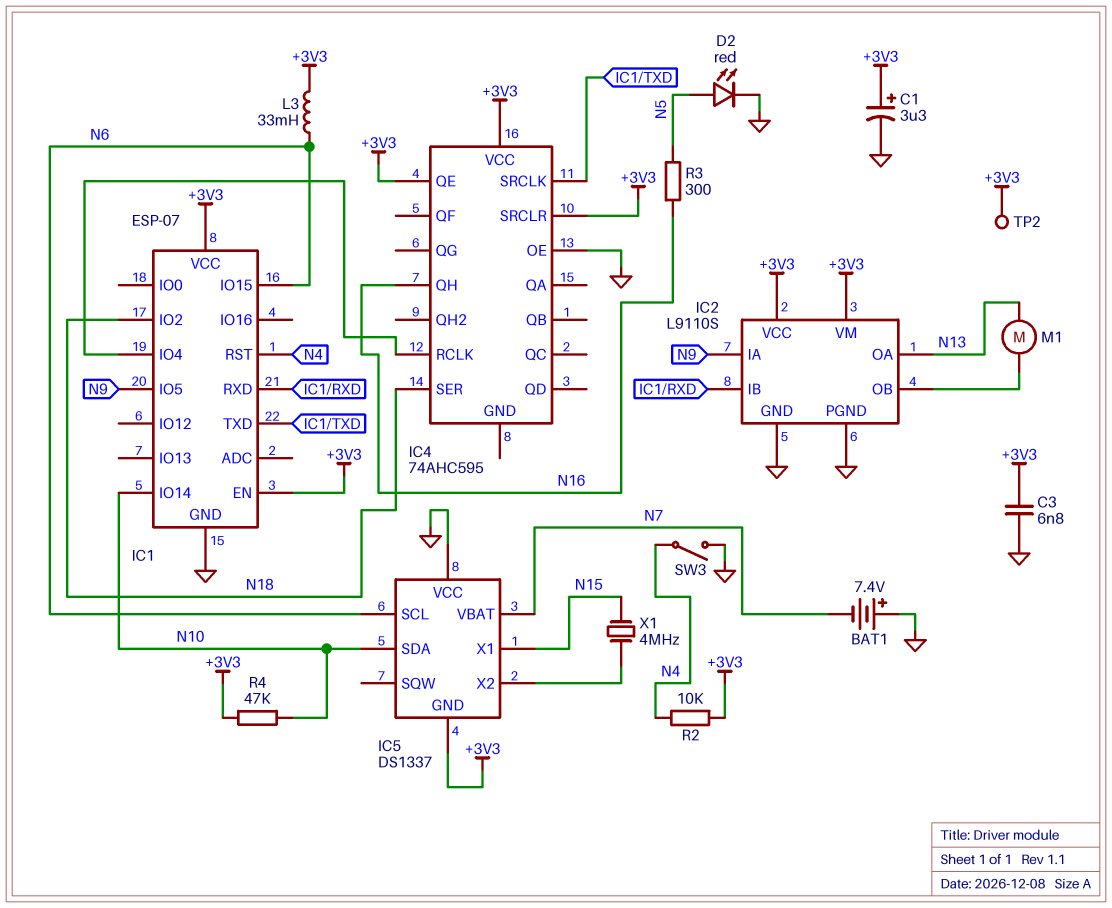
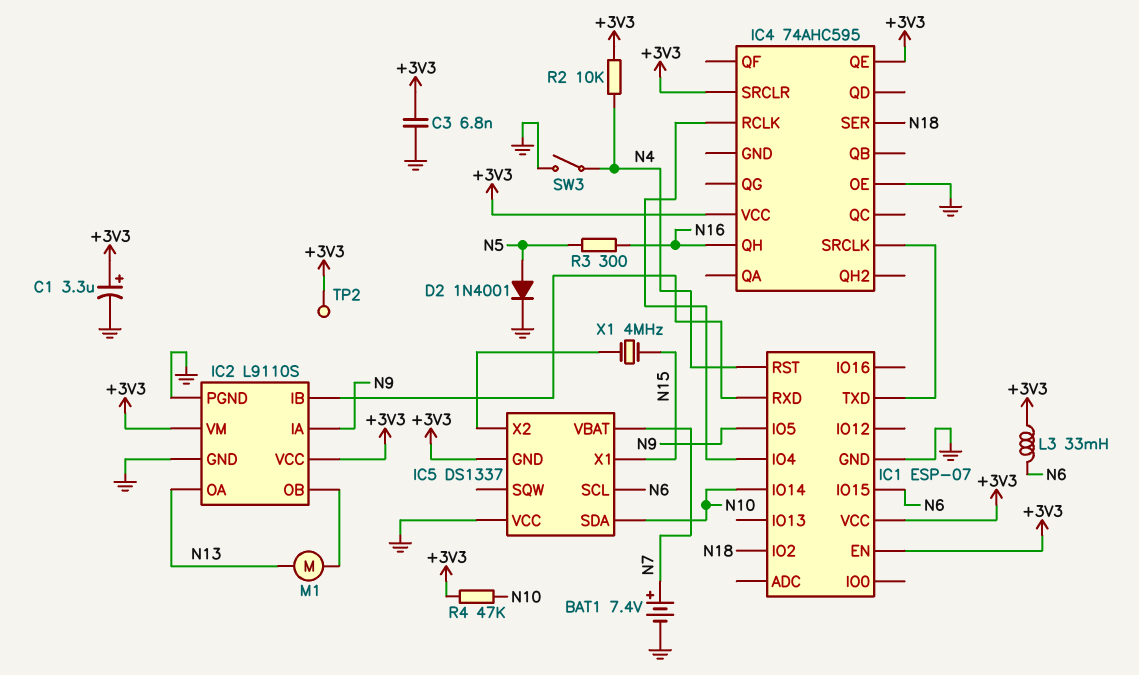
BAT1: 7.4V (plus GND, minus N7) -> 7.4V (plus N7, minus GND)
D2: LED red (A N5, K GND) -> diode 1N4001 (A N5, K GND)

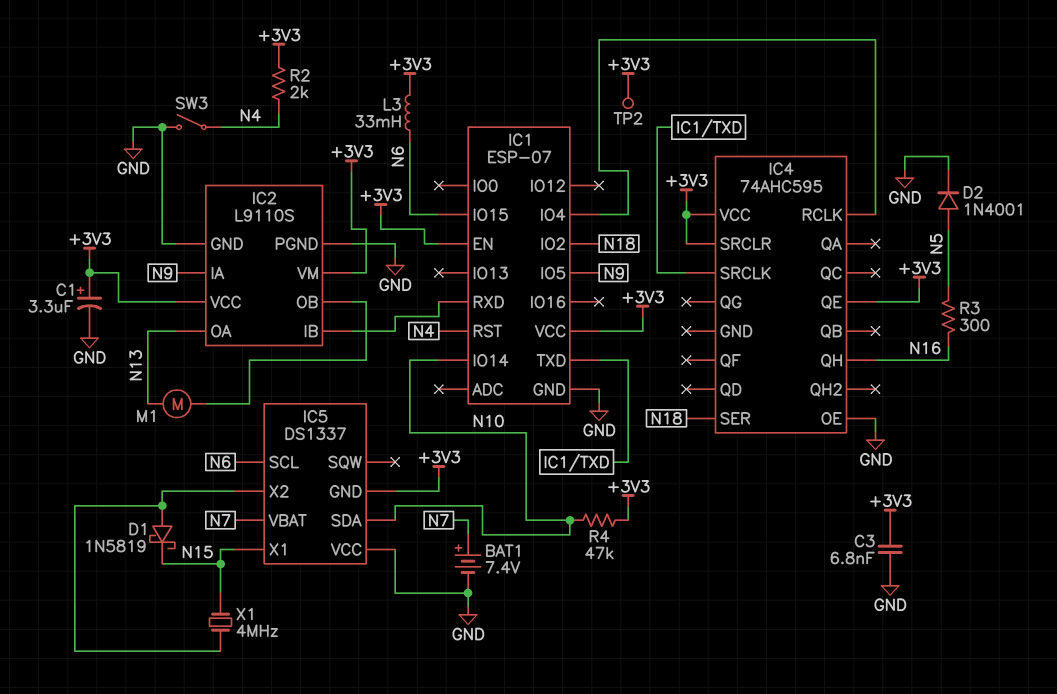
D1: none -> schottky 1N5819 (A IC5/X2, K N15)
R2: 10k (+3V3, N4) -> 2k (+3V3, N4)

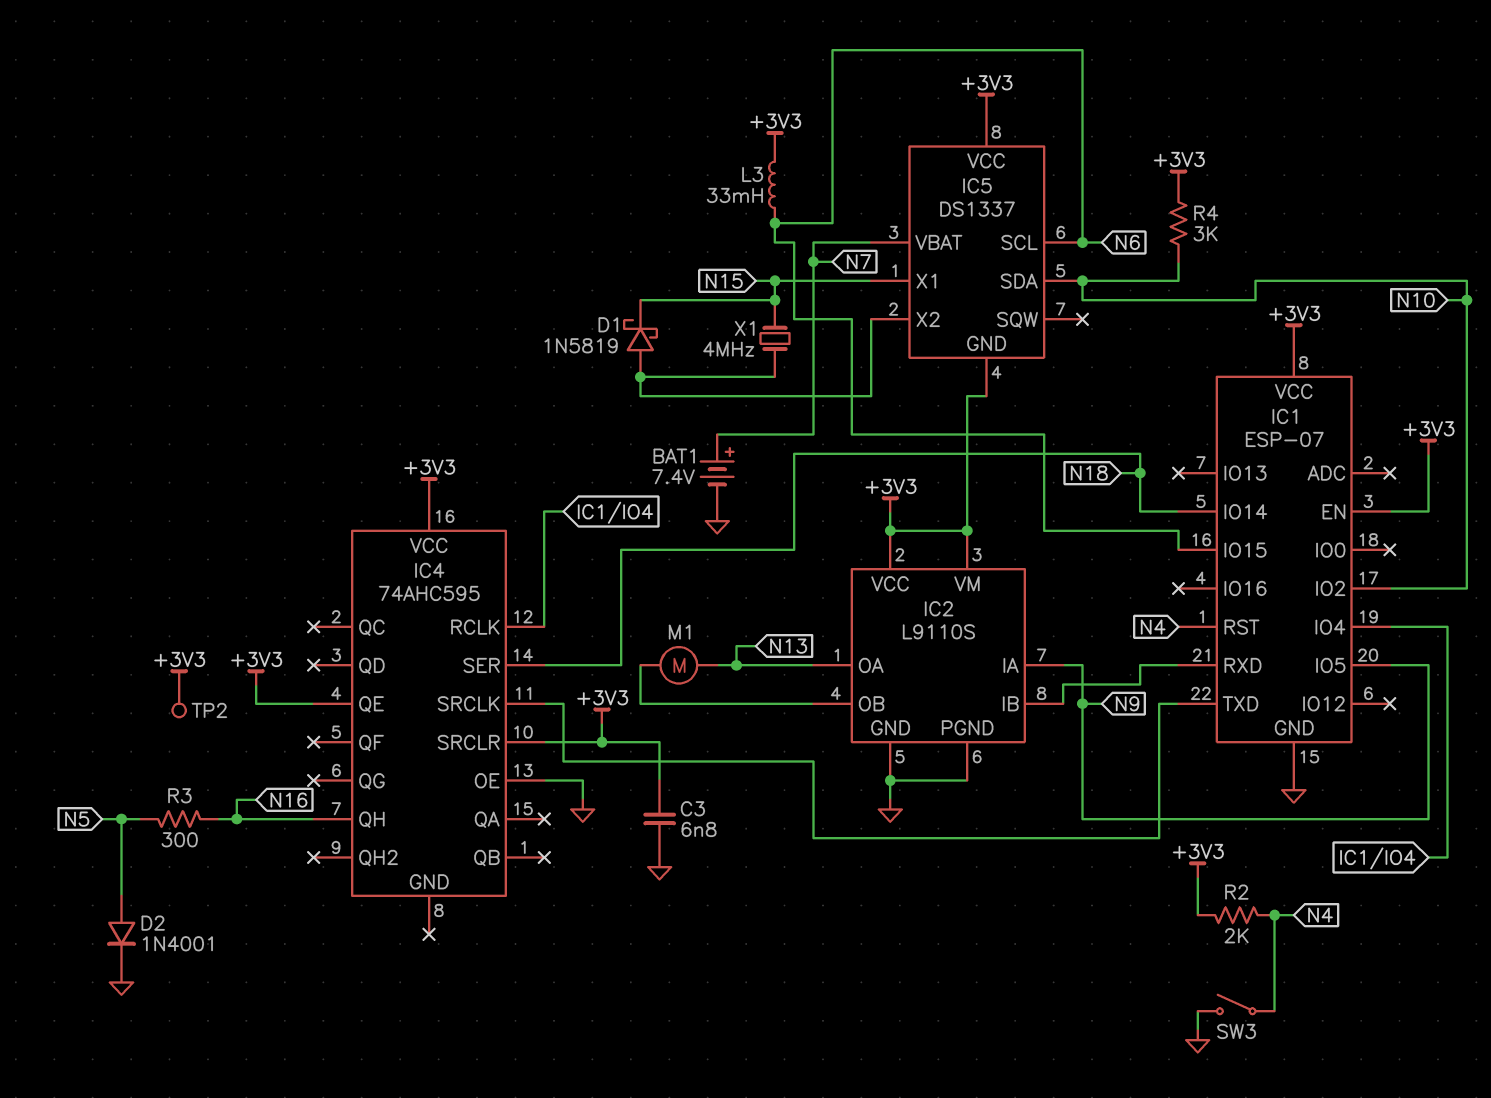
C1: 3.3uF (plus +3V3, minus GND) -> none
IC1 pin IO2: N18 -> N10
IC1 pin IO14: N10 -> N18
IC5 pin VCC: GND -> +3V3
R4: 47k (+3V3, N10) -> 3k (+3V3, N10)

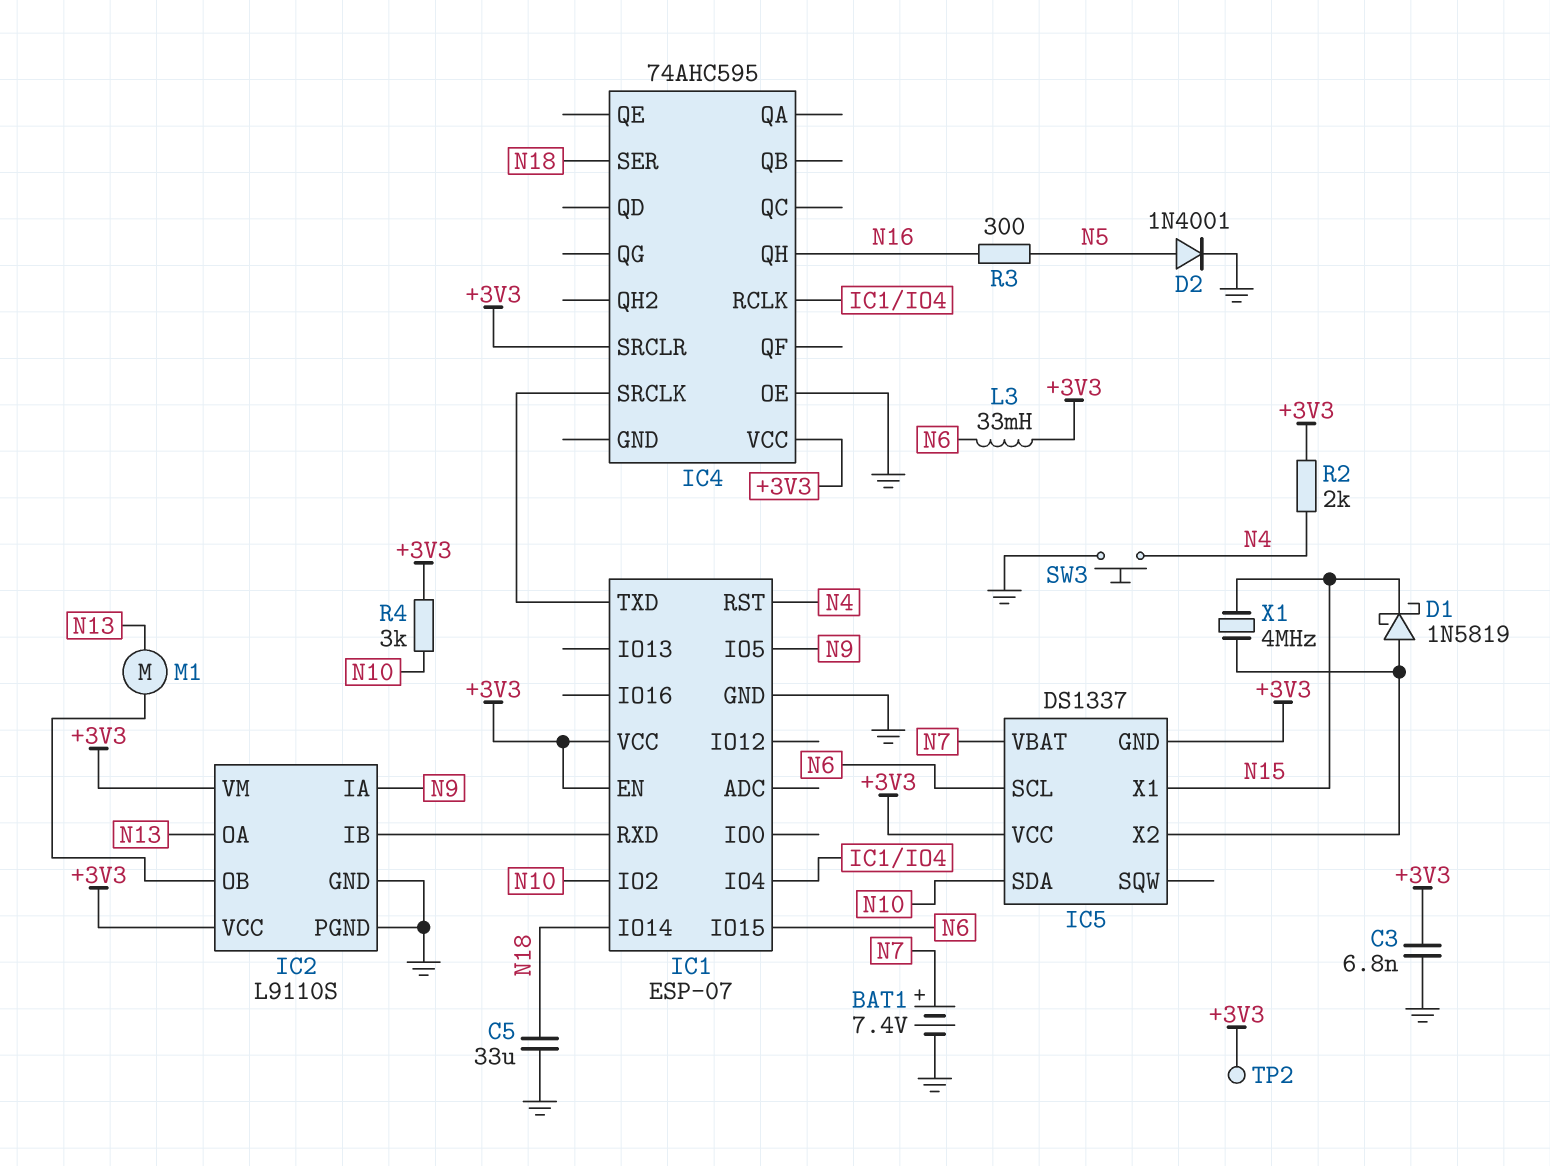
C5: none -> 33uF (GND, N18)
IC4 pin QE: +3V3 -> none
SW3: switch (GND, N4) -> button (GND, N4)

